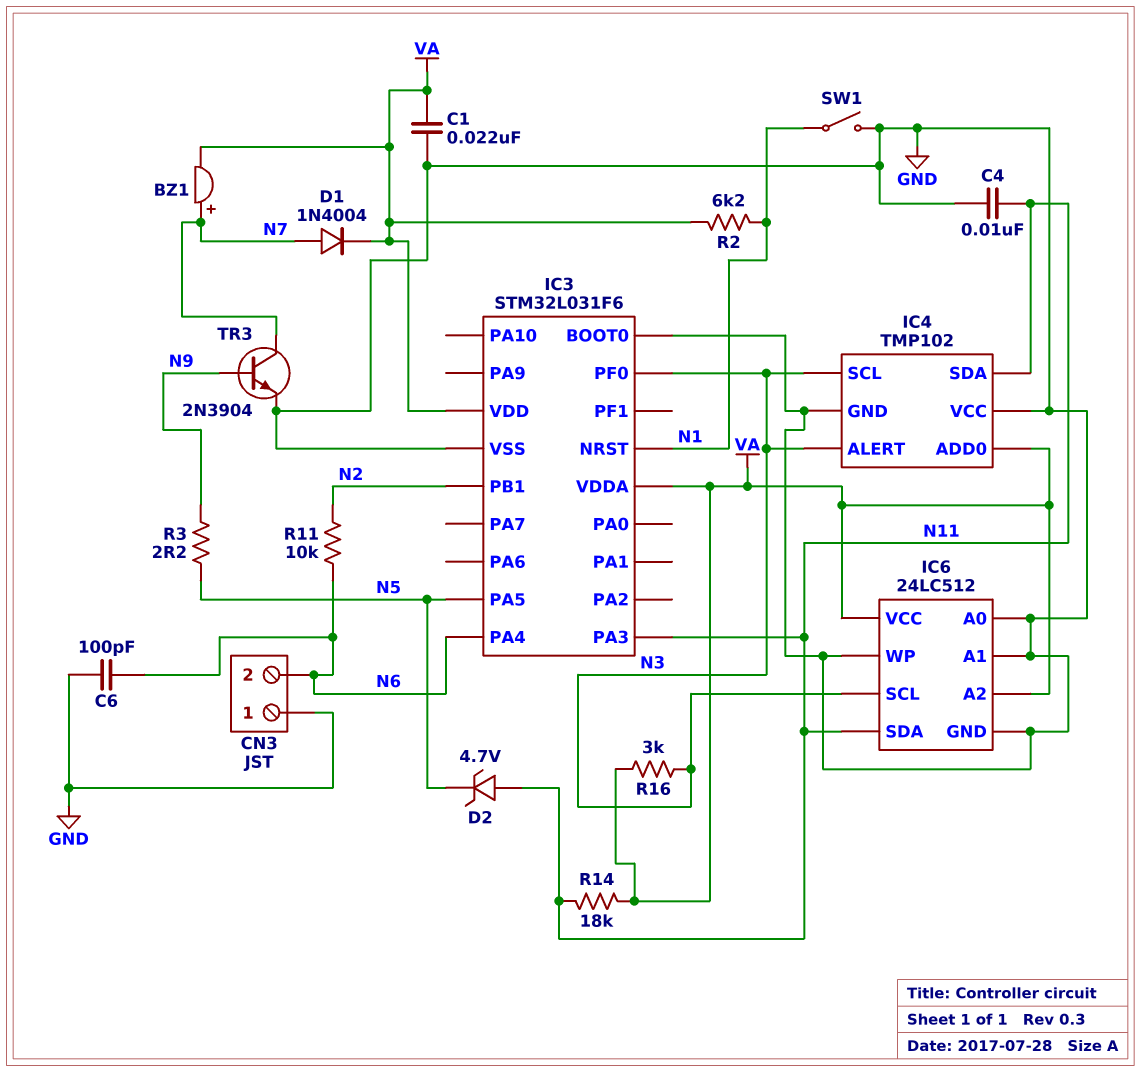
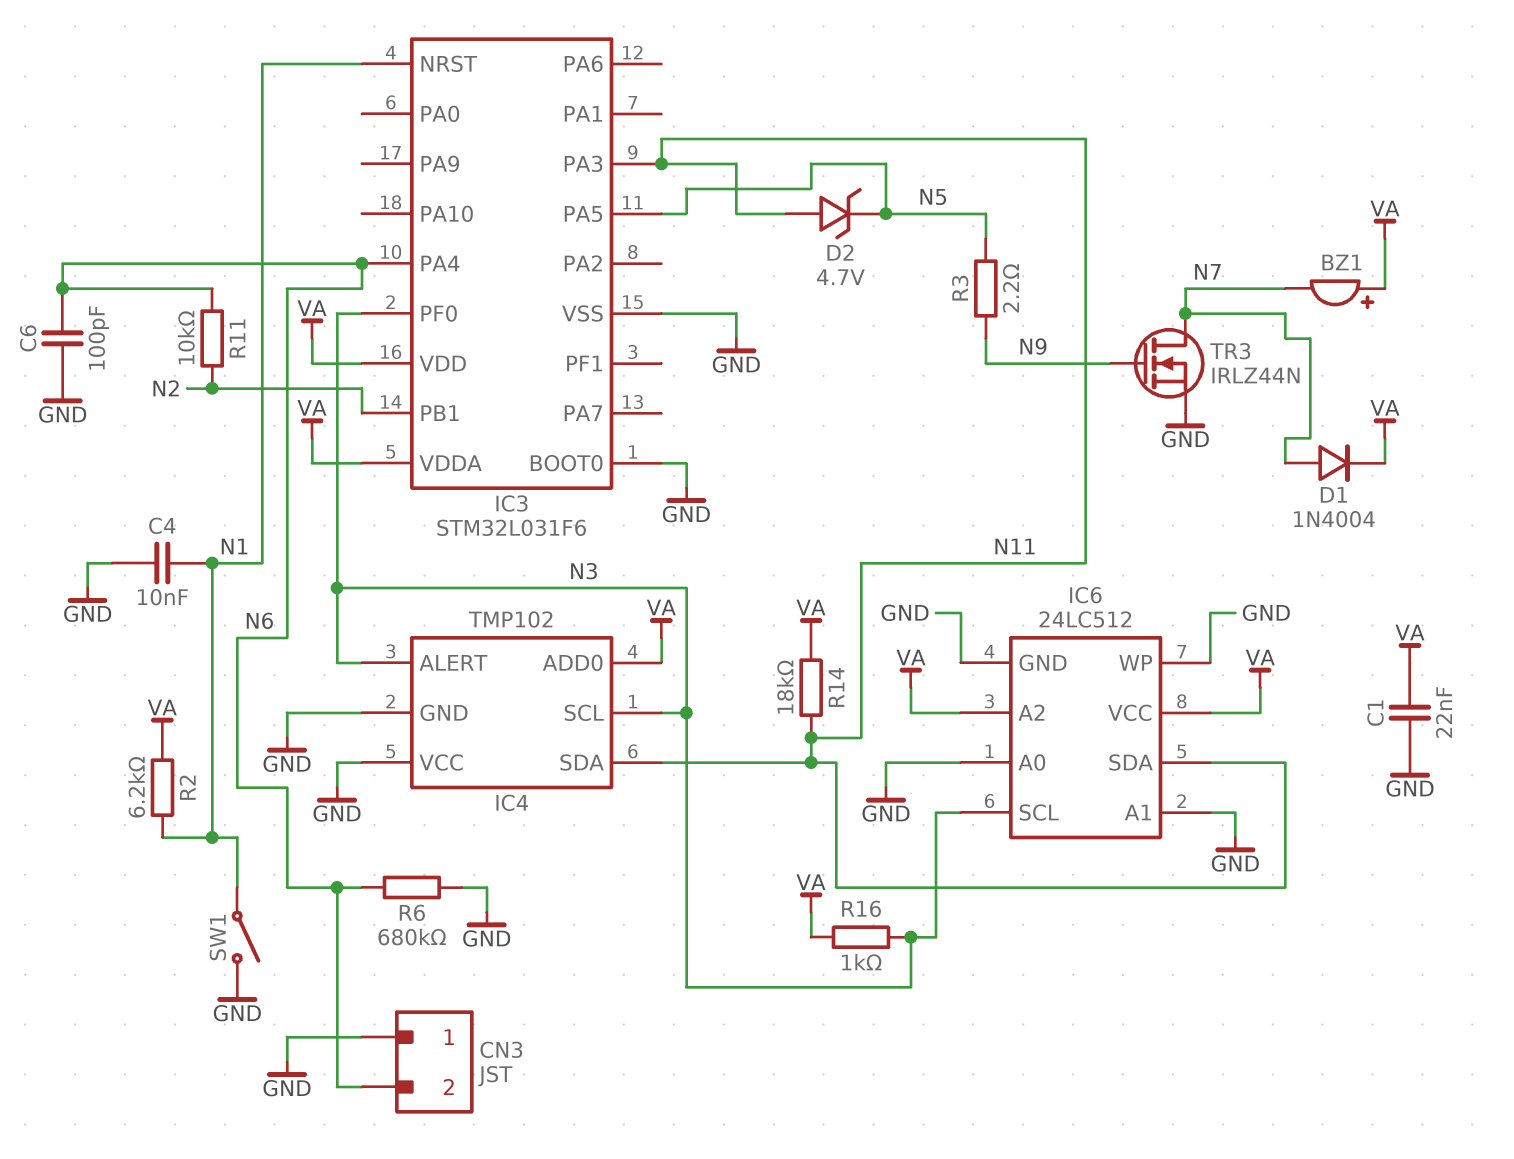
BZ1: buzzer (plus N7, minus VA) -> buzzer (plus VA, minus N7)
C4: 10nF (GND, N11) -> 10nF (GND, N1)
R6: none -> 680k (GND, N6)
R16: 3k (N3, VA) -> 1k (N3, VA)
TR3: NPN 2N3904 (B N9, C N7, E GND) -> NMOS IRLZ44N (G N9, D N7, S GND)

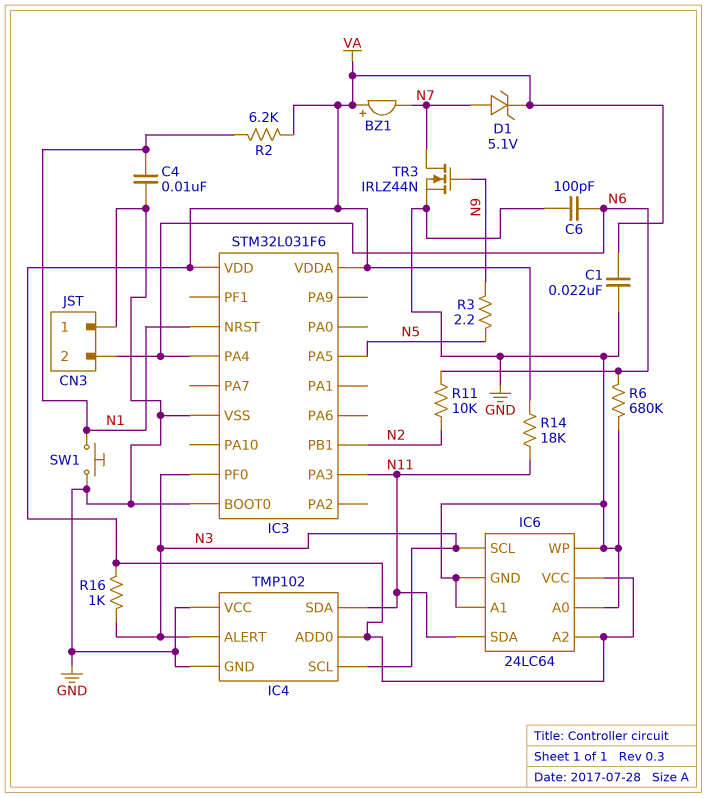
D1: diode 1N4004 (A N7, K VA) -> zener 5.1V (A N7, K VA)
D2: zener 4.7V (A N11, K N5) -> none
IC6: 24LC512 -> 24LC64
SW1: switch (GND, N1) -> button (GND, N1)

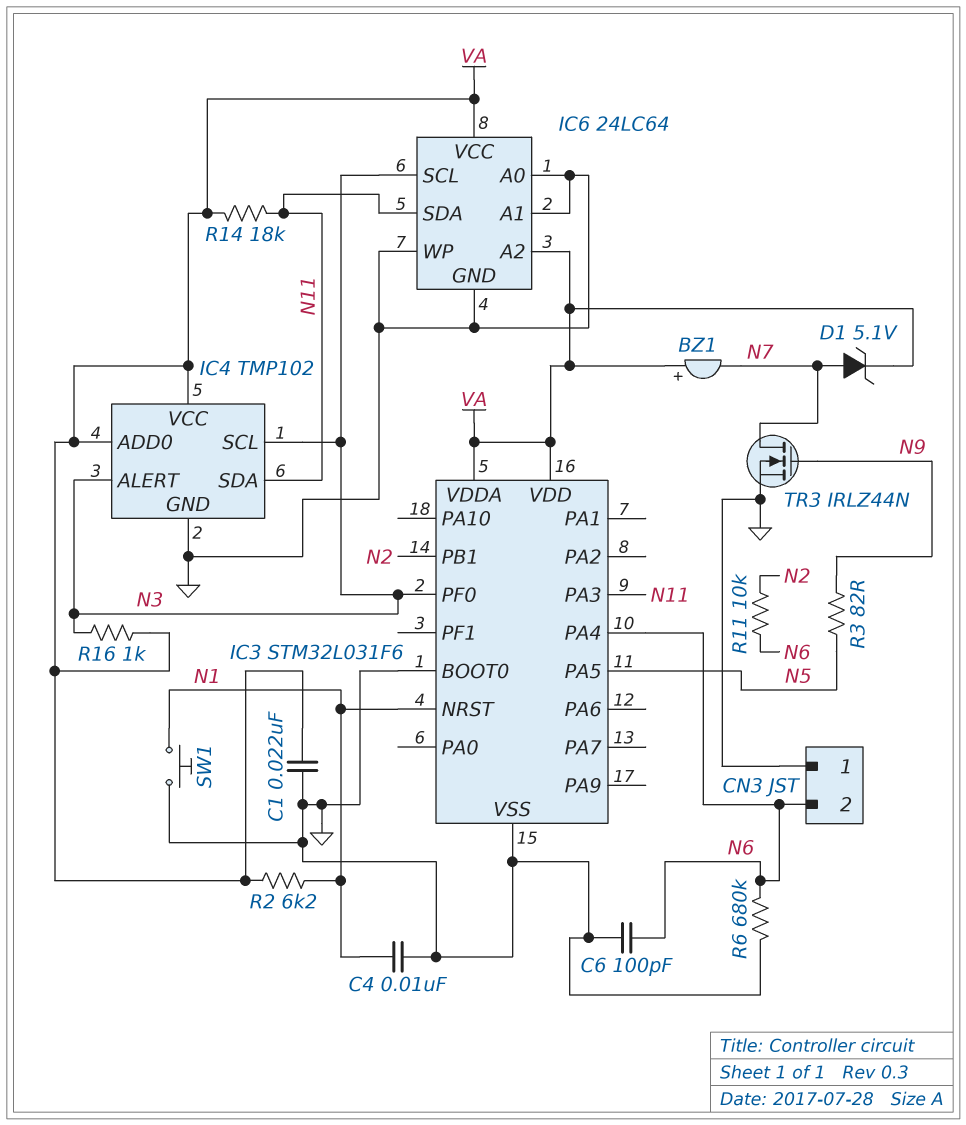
IC4 pin VCC: GND -> VA
R3: 2.2 (N5, N9) -> 82 (N5, N9)

